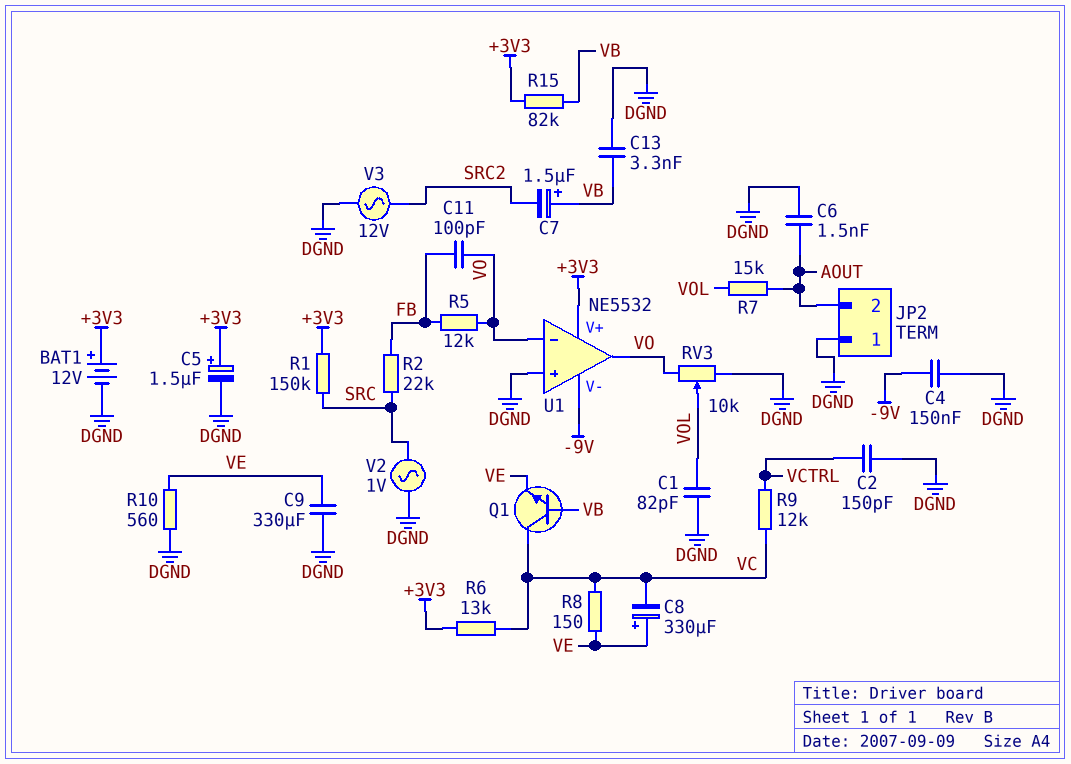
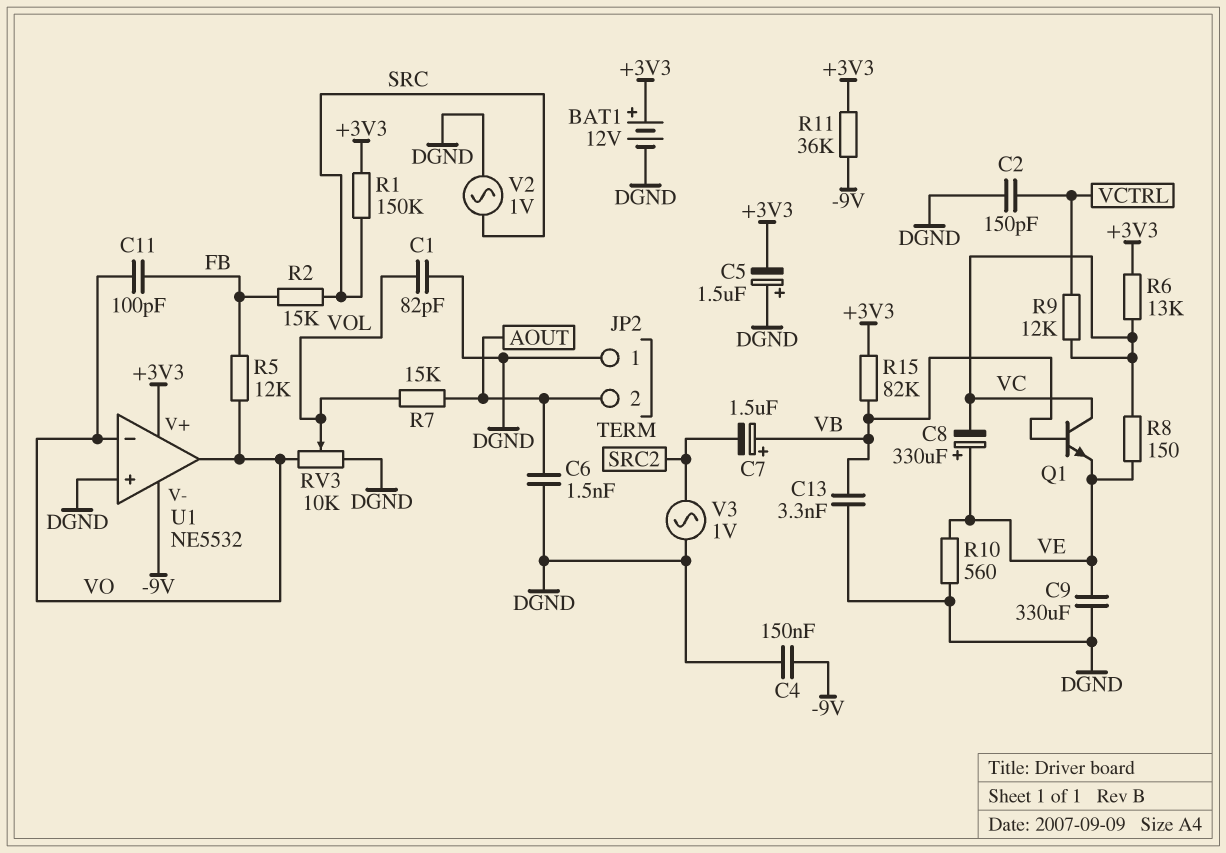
C5: 1.5uF (plus +3V3, minus DGND) -> 1.5uF (plus DGND, minus +3V3)
R2: 22k (FB, SRC) -> 15k (FB, SRC)
R11: none -> 36k (+3V3, -9V)
V3: AC 12V (DGND, SRC2) -> AC 1V (DGND, SRC2)

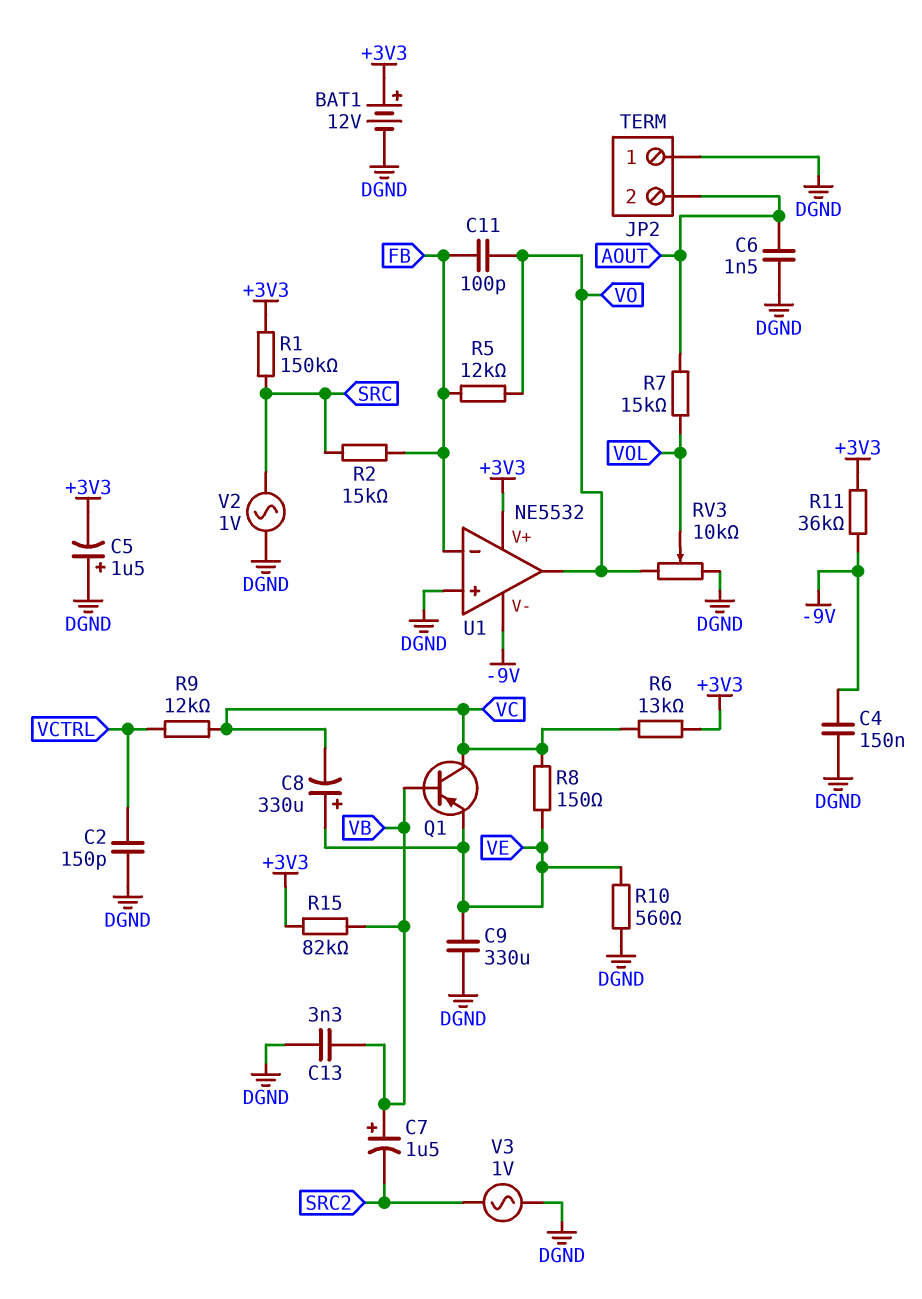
C1: 82pF (DGND, VOL) -> none
Q1: NPN (B VB, C VC, E VE) -> PNP (B VB, C VC, E VE)
U1 pin in-: VO -> FB

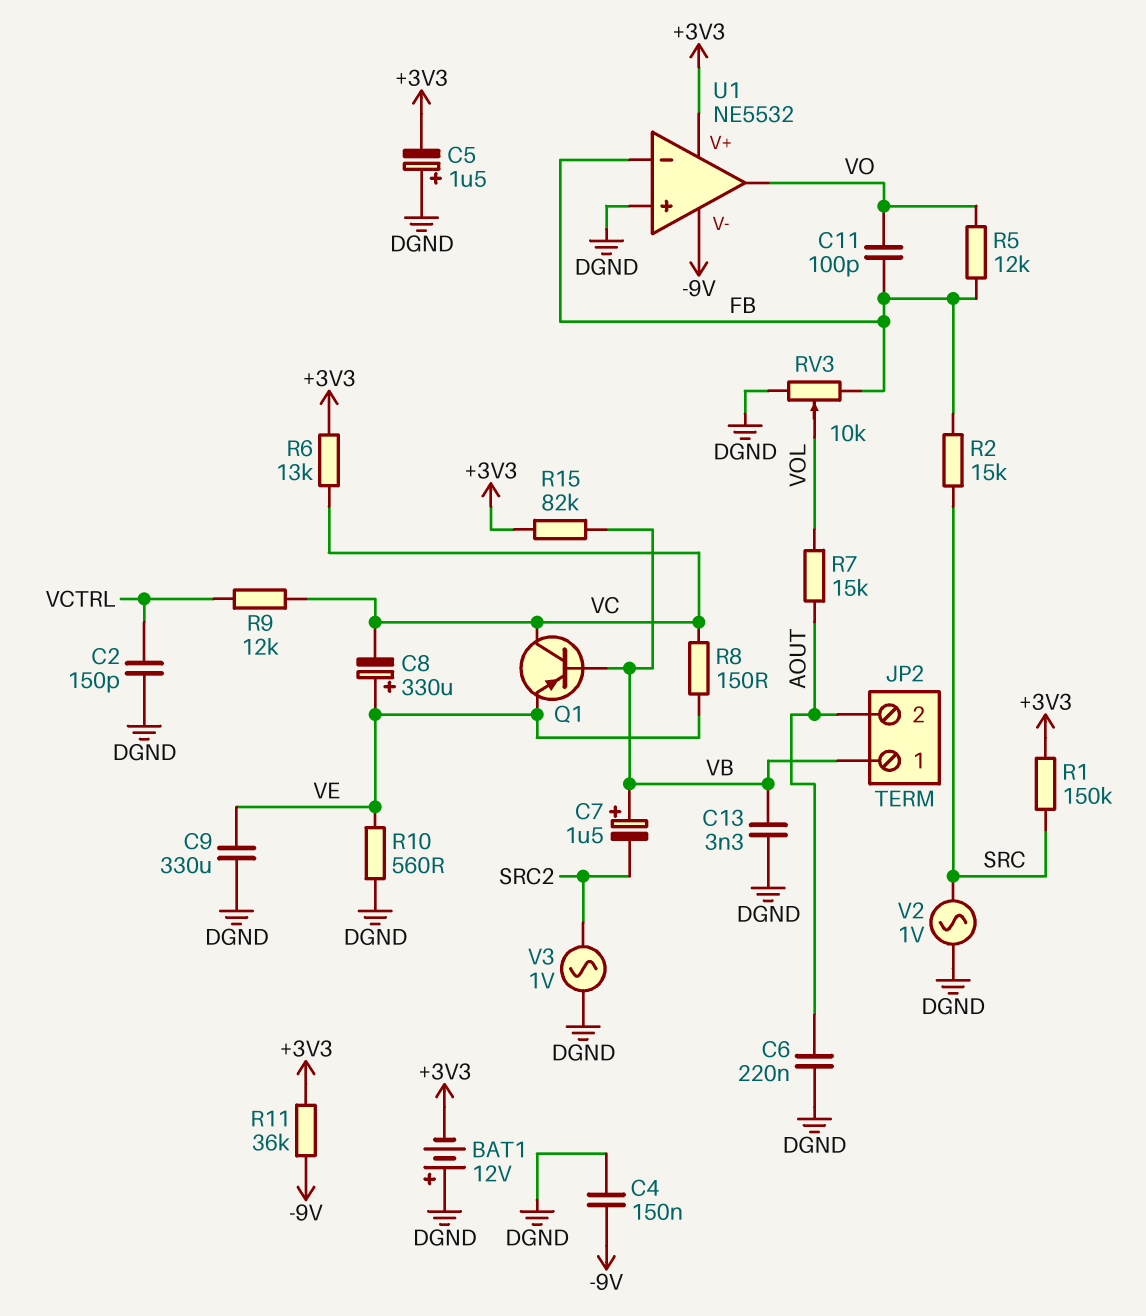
BAT1: 12V (plus +3V3, minus DGND) -> 12V (plus DGND, minus +3V3)
C6: 1.5nF (AOUT, DGND) -> 220nF (AOUT, DGND)
JP2 pin 1: DGND -> VB
RV3: 10k (DGND, VO, wiper VOL) -> 10k (DGND, FB, wiper VOL)

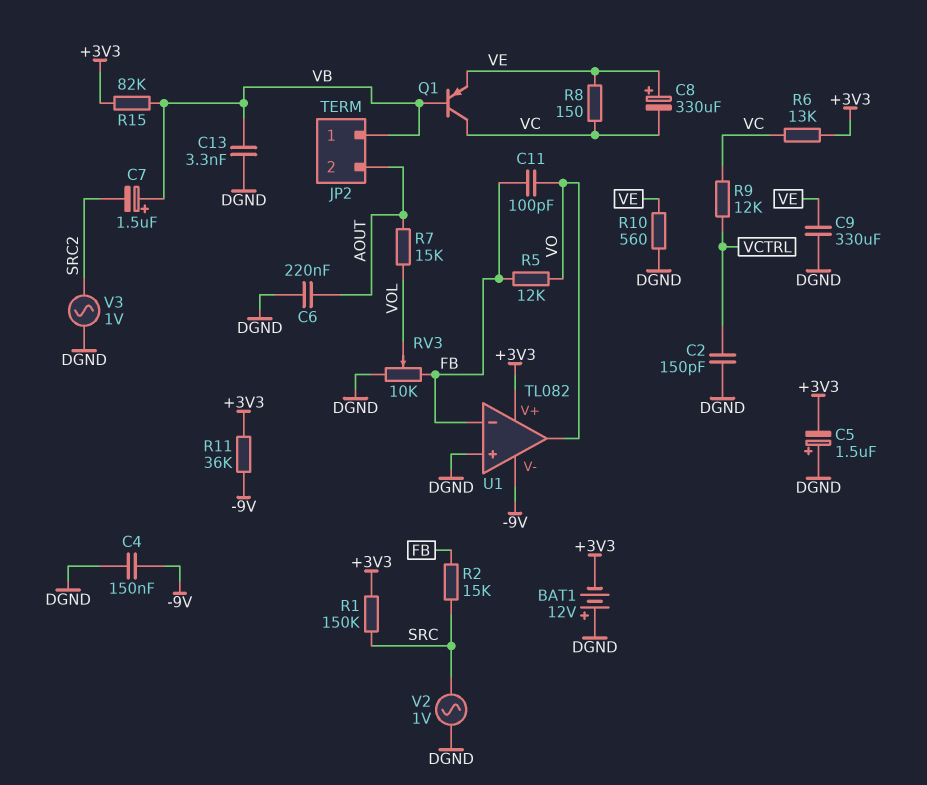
U1: NE5532 -> TL082

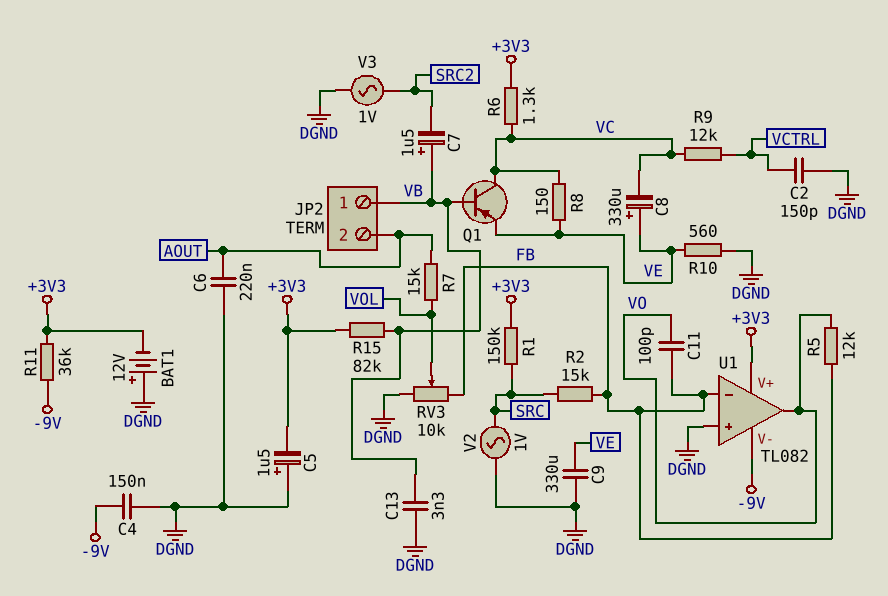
R6: 13k (+3V3, VC) -> 1.3k (+3V3, VC)

